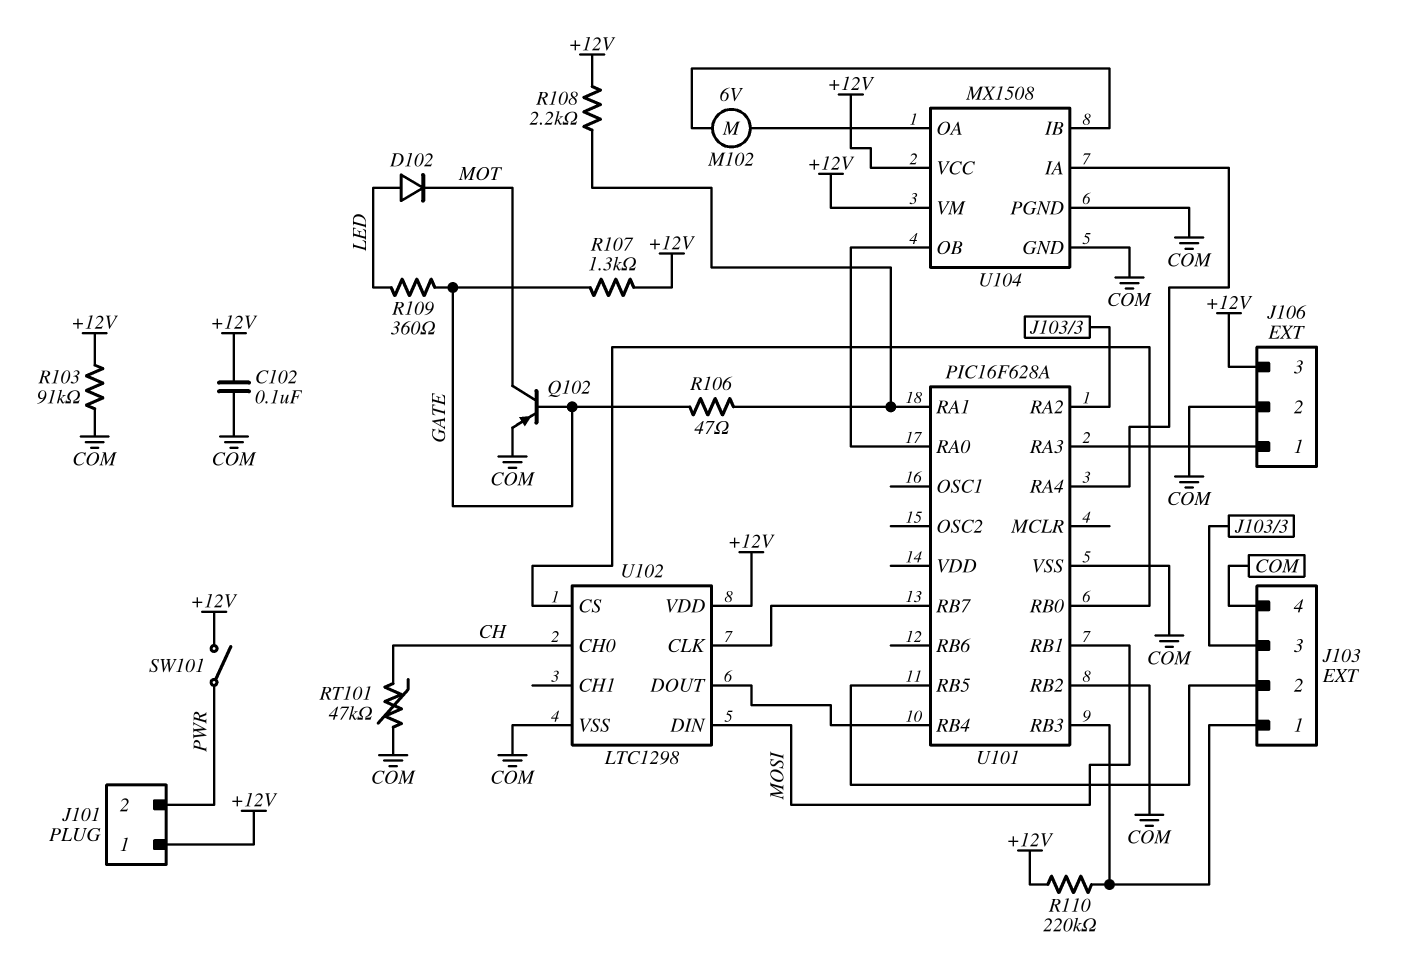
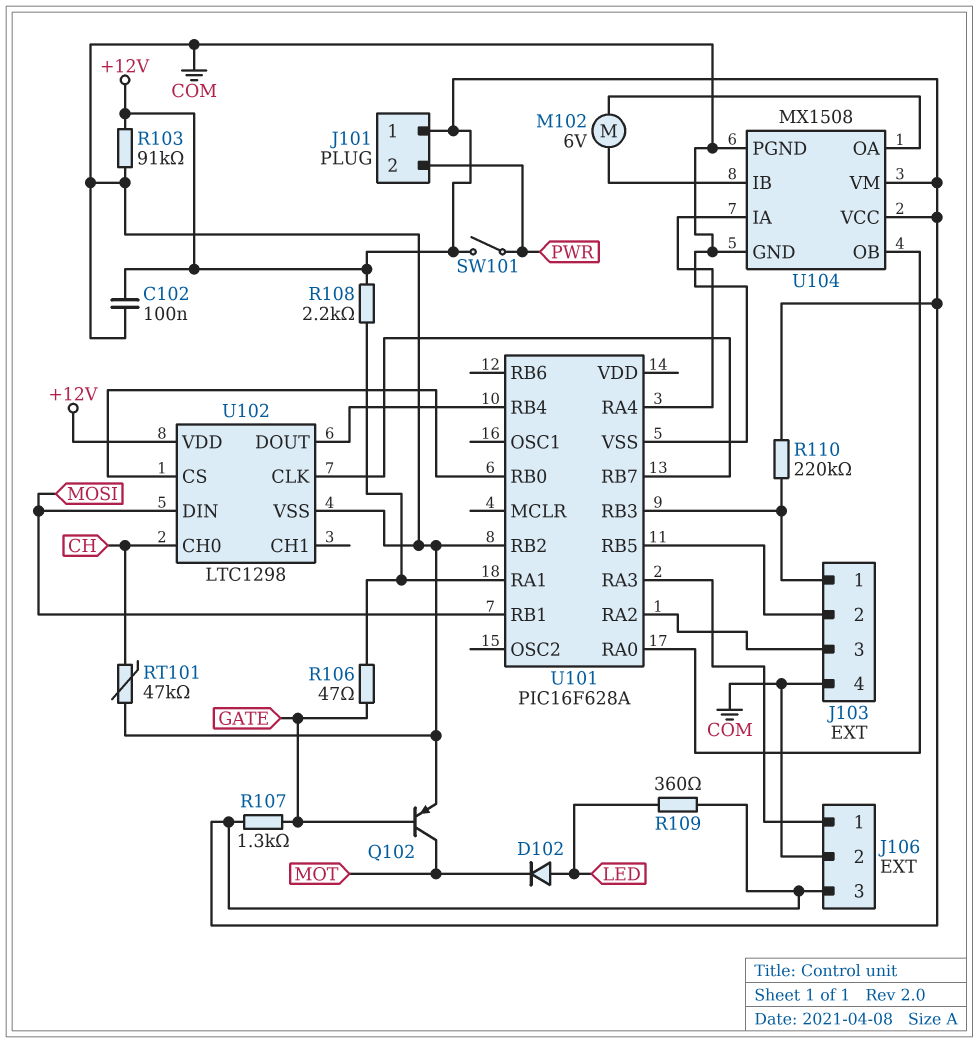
R109: 360 (GATE, LED) -> 360 (+12V, LED)

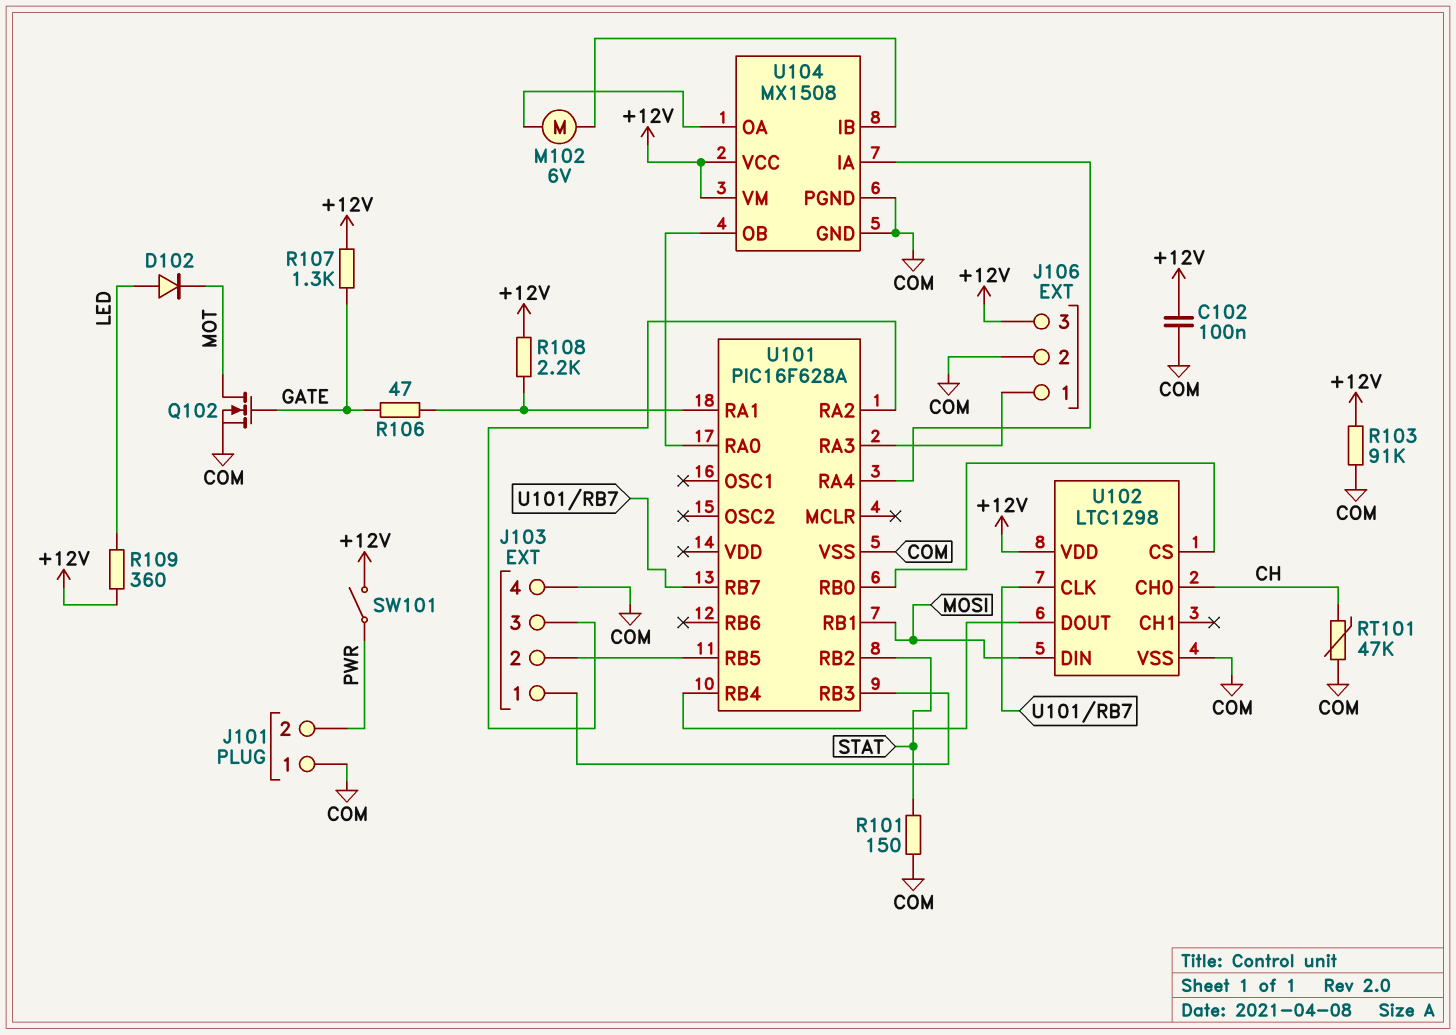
J101 pin 1: +12V -> COM
Q102: PNP (B GATE, C MOT, E COM) -> NMOS (G GATE, D MOT, S COM)
R101: none -> 150 (COM, STAT)
R110: 220k (+12V, J103/1) -> none
U101 pin RB2: COM -> STAT

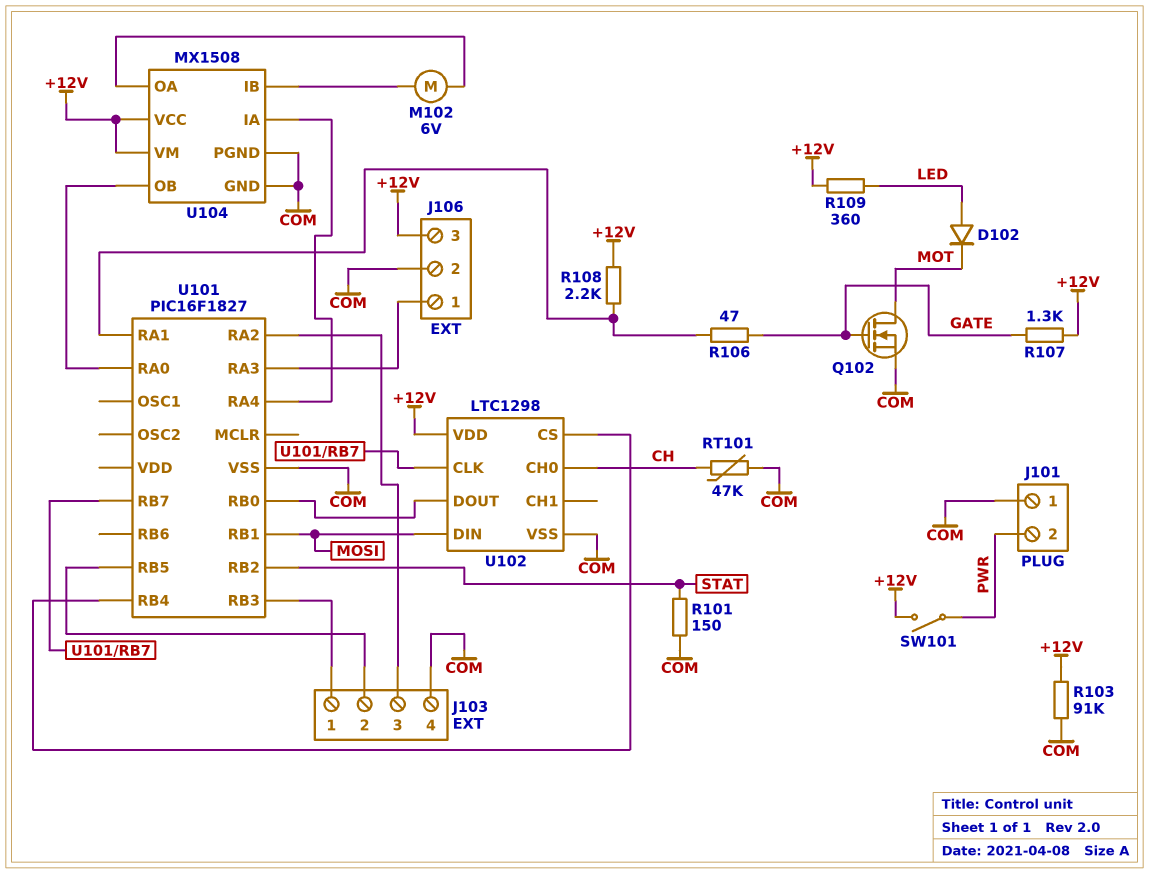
C102: 100nF (+12V, COM) -> none
U101: PIC16F628A -> PIC16F1827
U102 pin CS: U101/RB0 -> U101/RB4
U102 pin DOUT: U101/RB4 -> U101/RB0

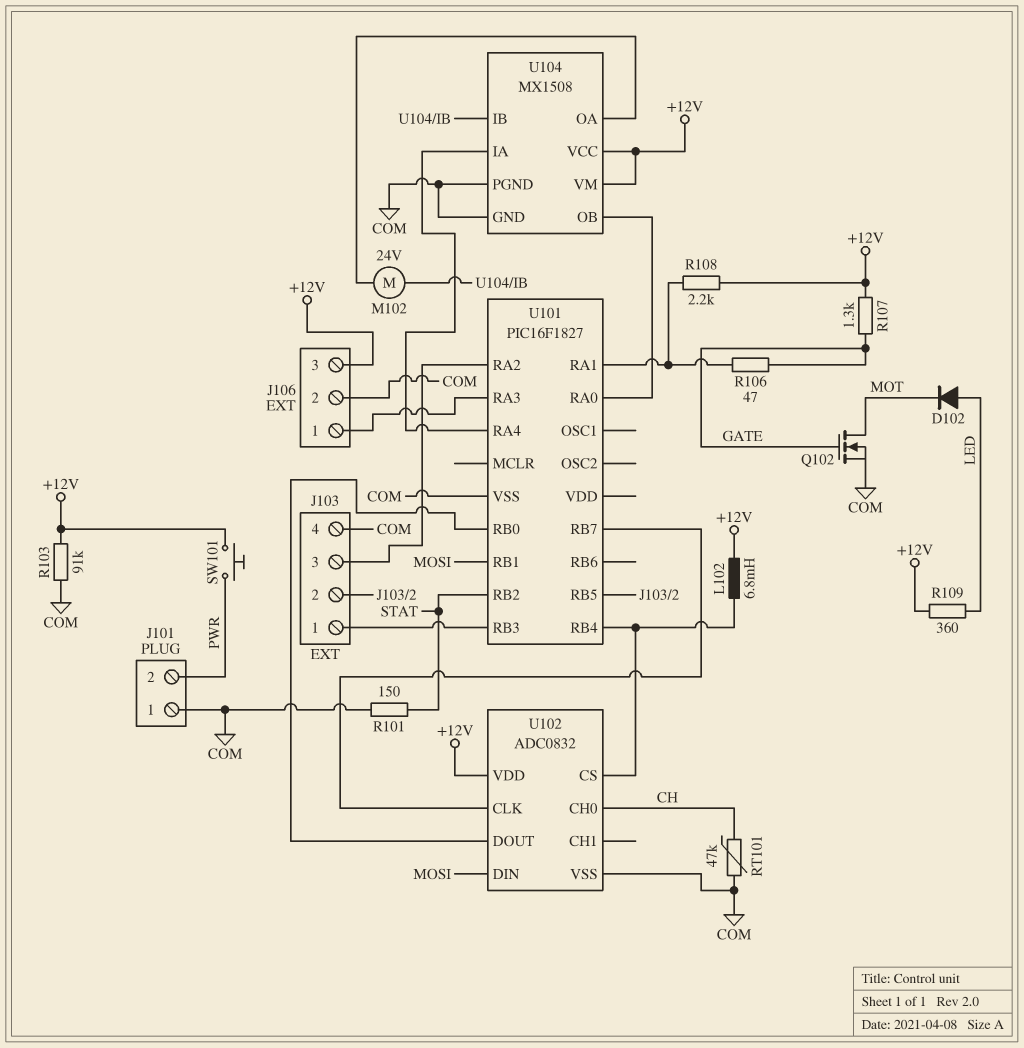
L102: none -> 6.8mH (+12V, U101/RB4)
M102: motor 6V (U104/IB, U104/OA) -> motor 24V (U104/IB, U104/OA)
SW101: switch (+12V, PWR) -> button (+12V, PWR)
U102: LTC1298 -> ADC0832

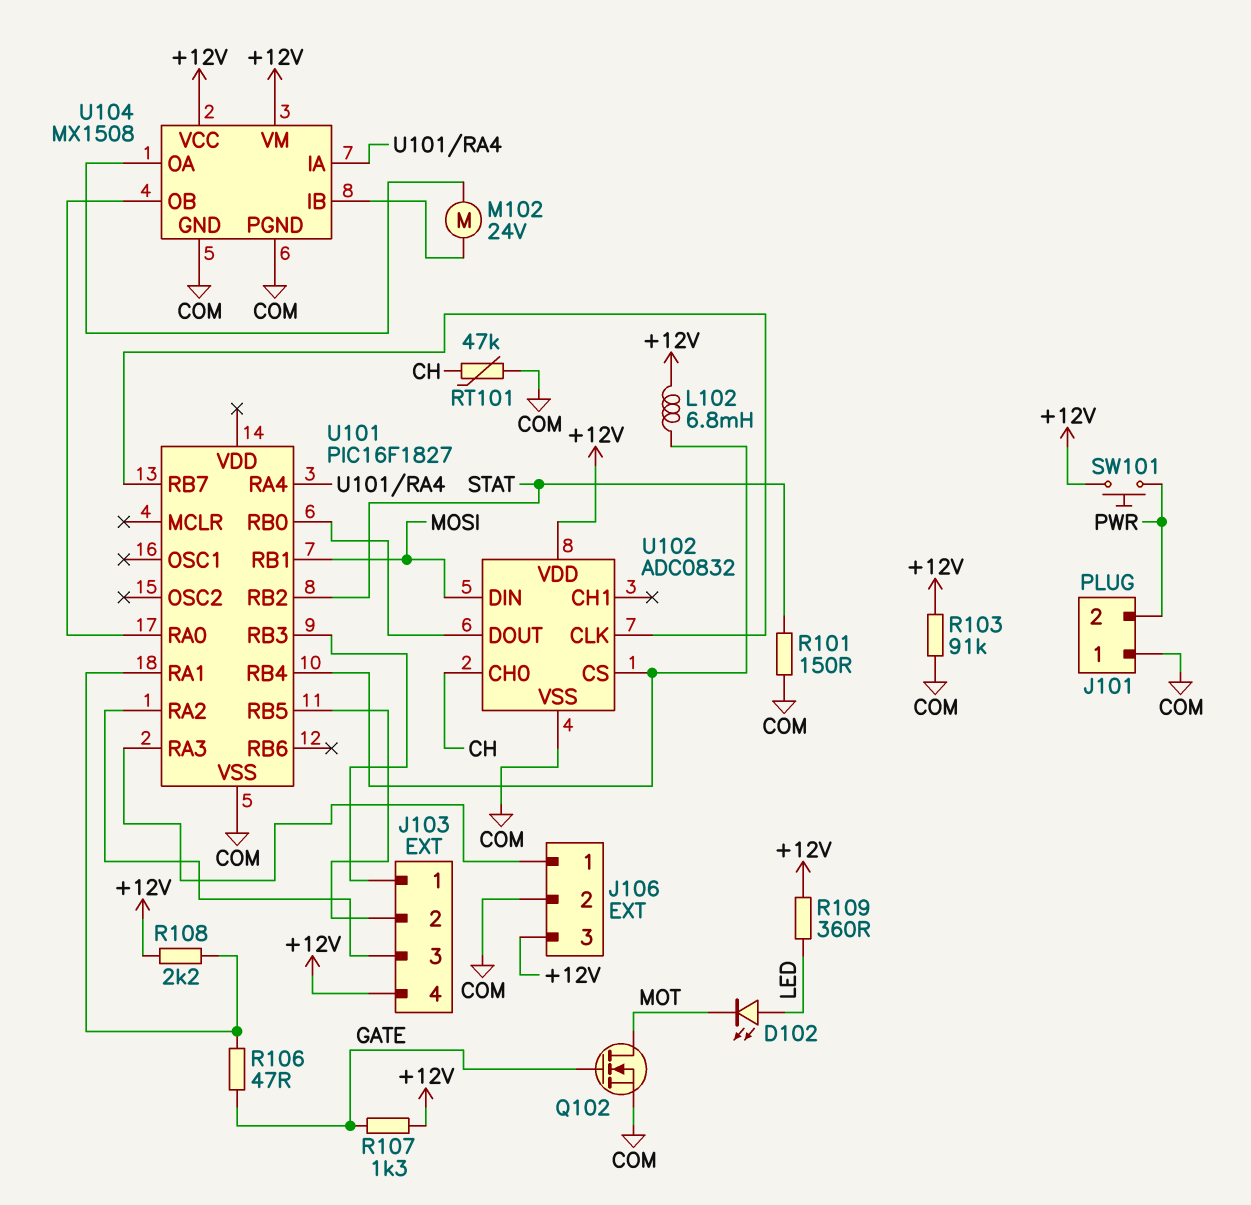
D102: diode (A LED, K MOT) -> LED (A LED, K MOT)
J103 pin 4: COM -> +12V

